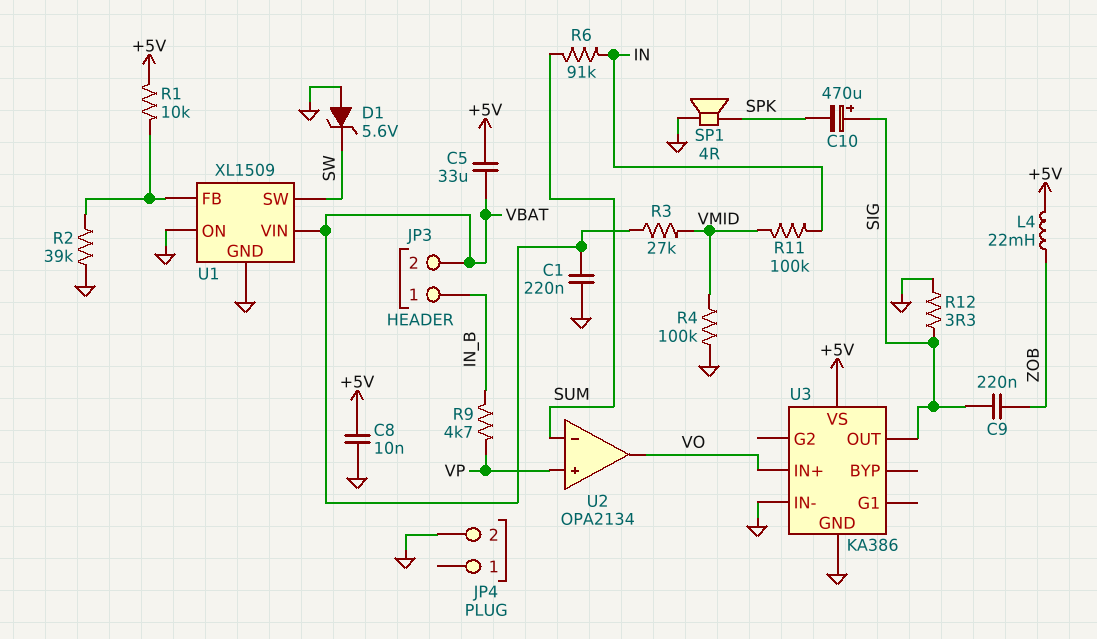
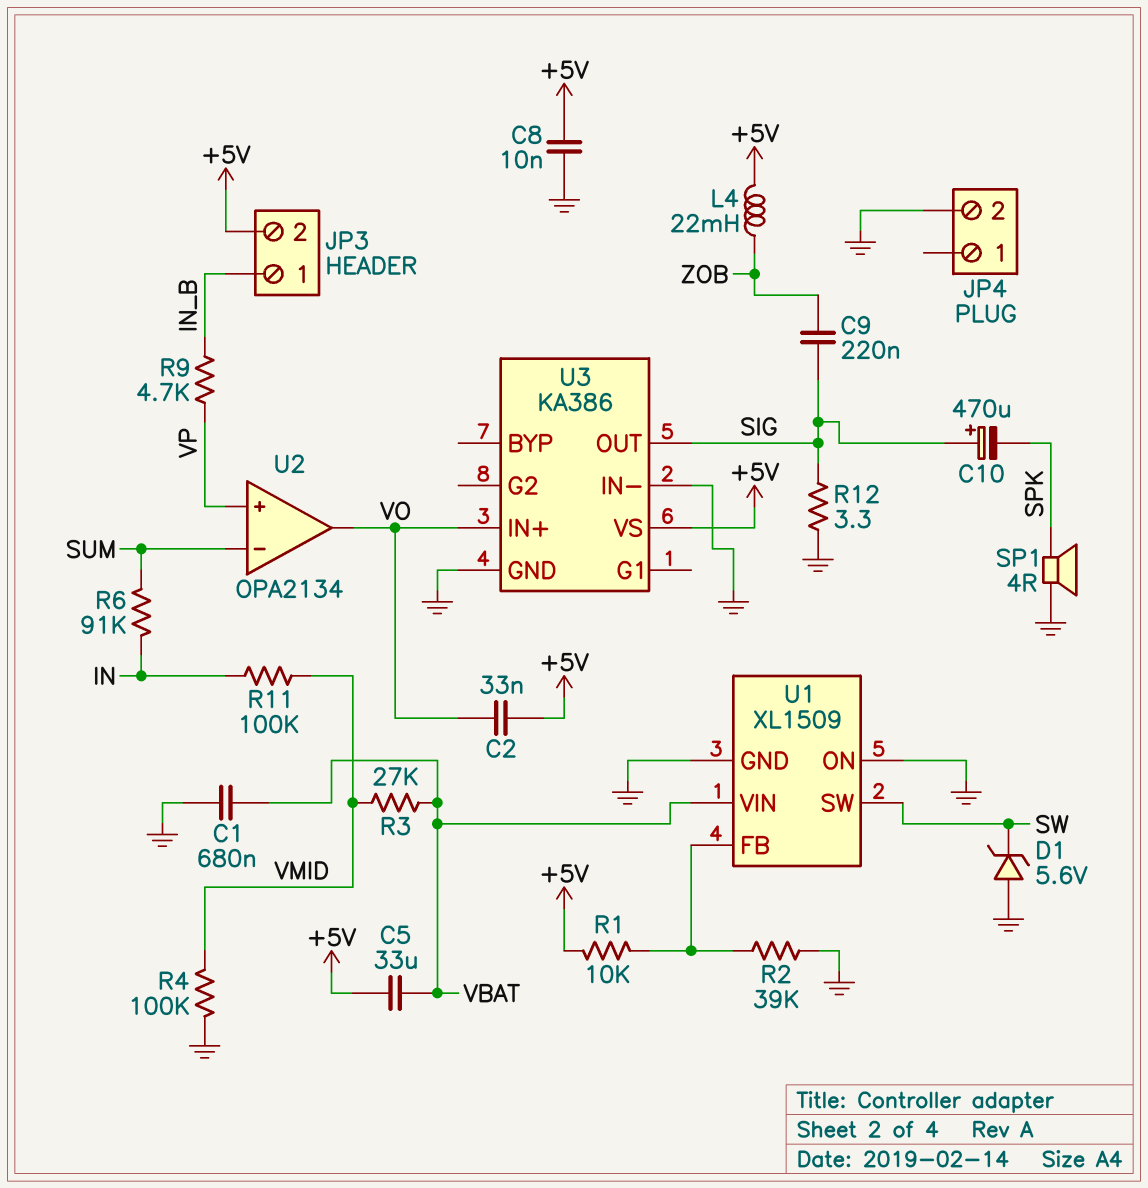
C1: 220nF (GND, VBAT) -> 680nF (GND, VBAT)
C2: none -> 33nF (+5V, VO)
JP3 pin 2: VBAT -> +5V

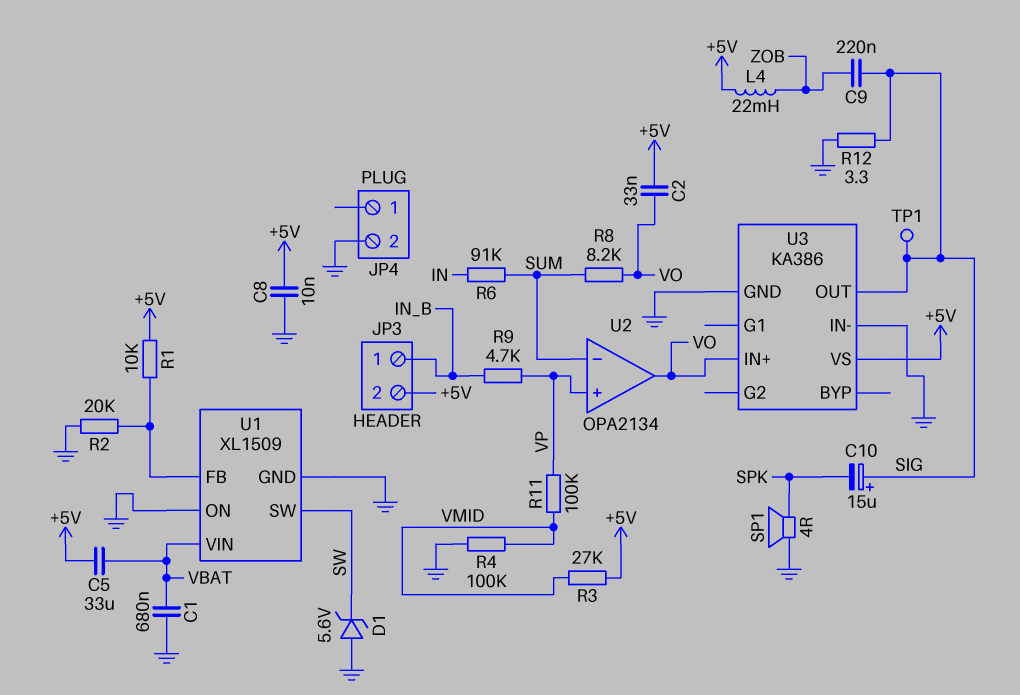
C10: 470uF (plus SIG, minus SPK) -> 15uF (plus SIG, minus SPK)
R2: 39k (GND, U1/FB) -> 20k (GND, U1/FB)
R3: 27k (VBAT, VMID) -> 27k (+5V, VMID)
R8: none -> 8.2k (SUM, VO)
R11: 100k (IN, VMID) -> 100k (VMID, VP)
TP1: none -> test point (SIG)

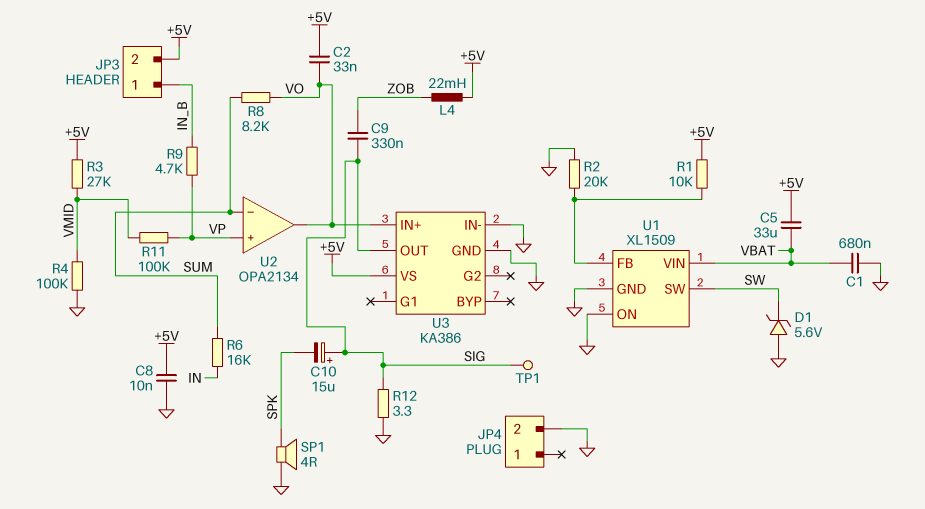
C9: 220nF (SIG, ZOB) -> 330nF (SIG, ZOB)
R6: 91k (IN, SUM) -> 16k (IN, SUM)

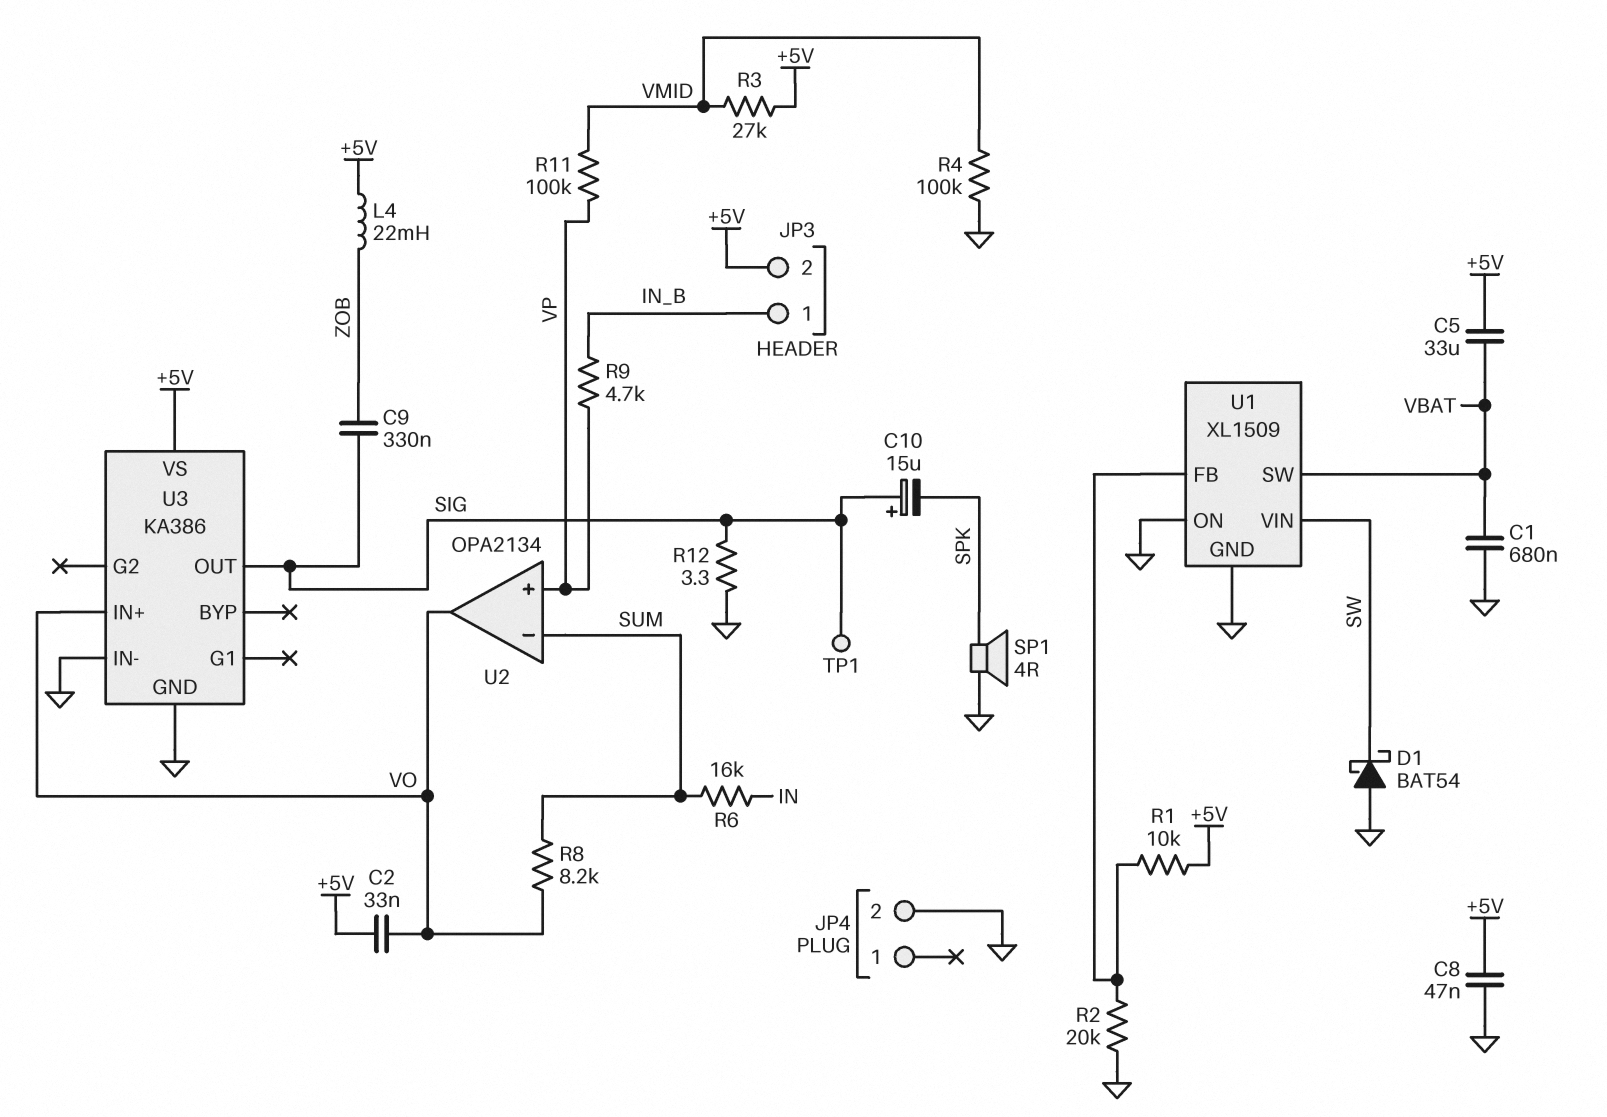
C8: 10nF (+5V, GND) -> 47nF (+5V, GND)
D1: zener 5.6V (A GND, K SW) -> schottky BAT54 (A GND, K SW)
U1 pin SW: SW -> VBAT
U1 pin VIN: VBAT -> SW

